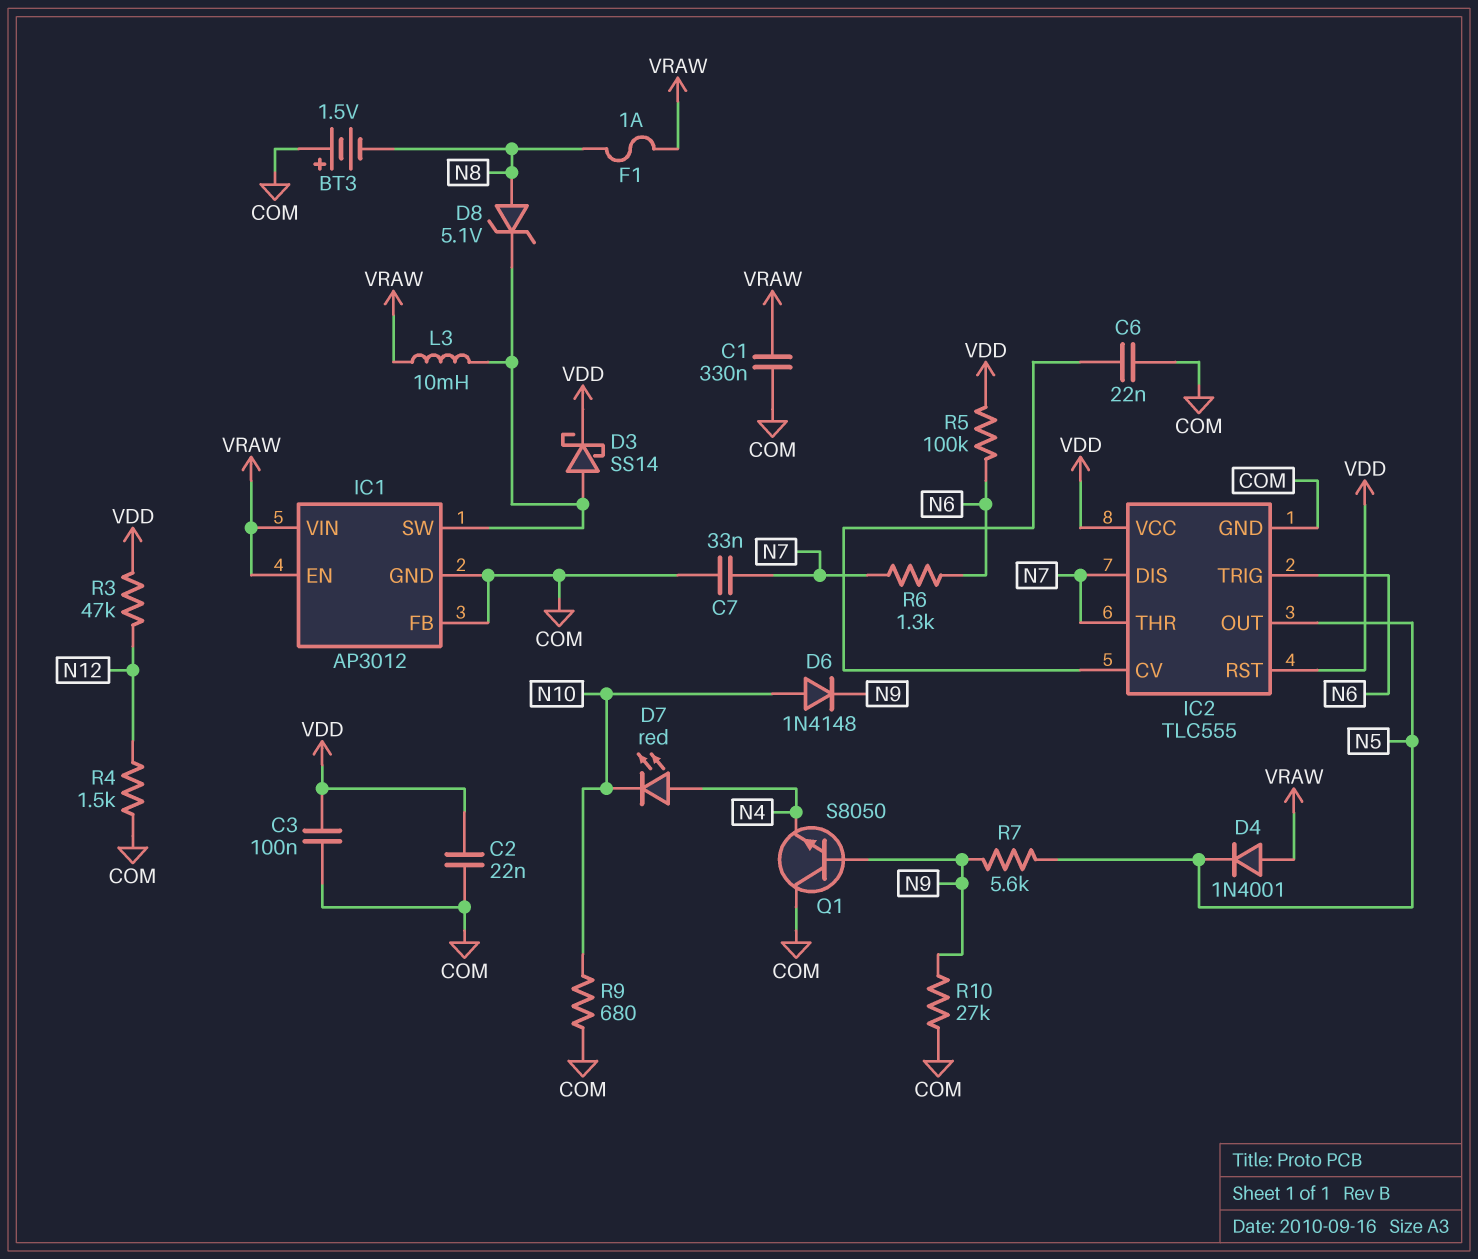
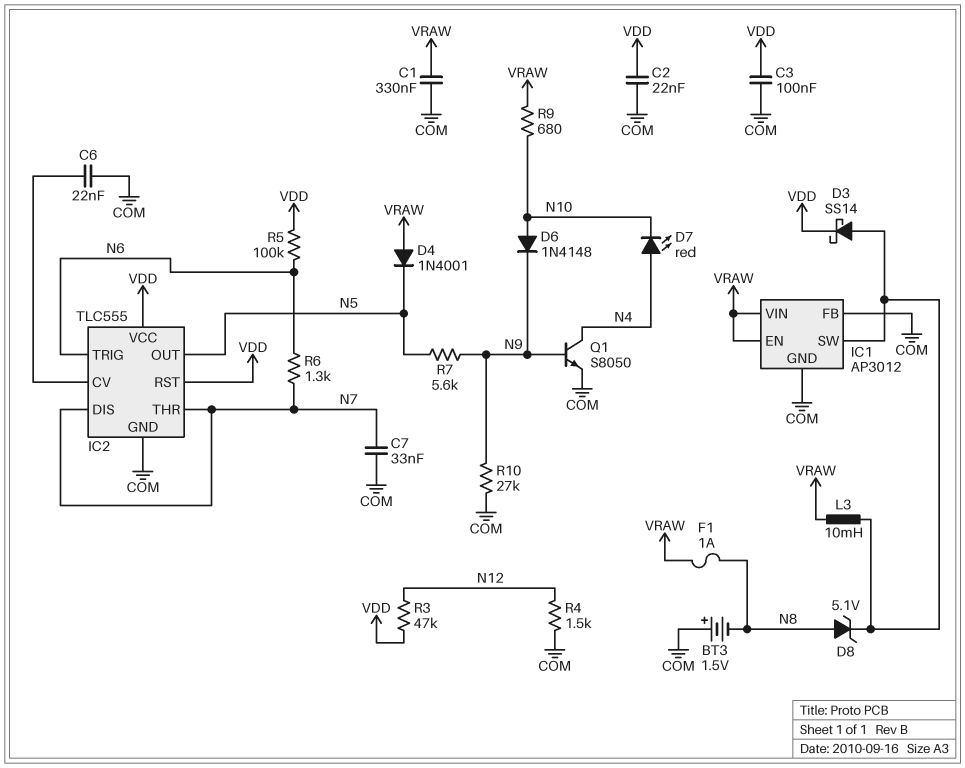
Q1: NPN S8050 (B N9, C COM, E N4) -> NPN S8050 (B N9, C N4, E COM)
R9: 680 (COM, N10) -> 680 (N10, VRAW)

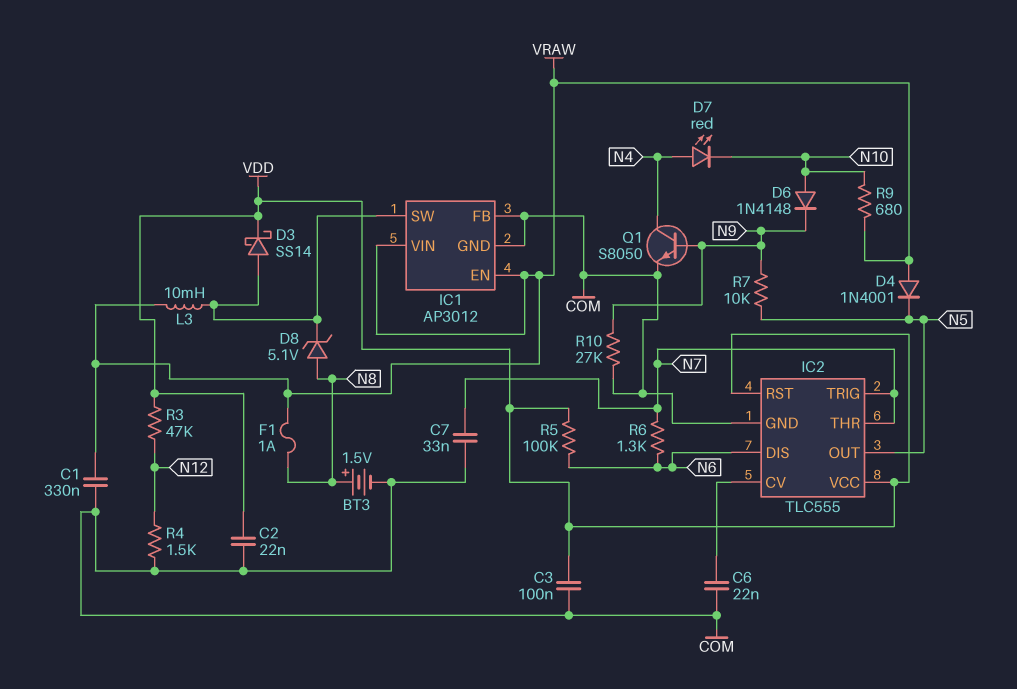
BT3: 1.5V (plus COM, minus N8) -> 1.5V (plus N8, minus COM)
IC2 pin DIS: N7 -> N6
IC2 pin TRIG: N6 -> N7
R7: 5.6k (N5, N9) -> 10k (N5, N9)

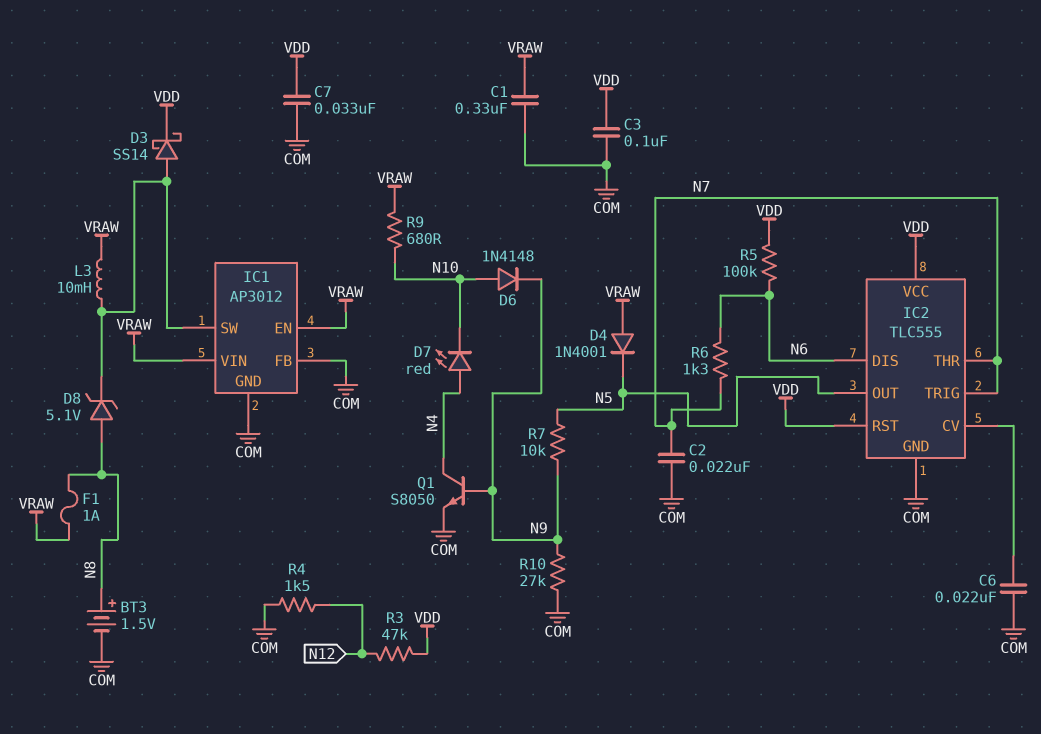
C2: 22nF (COM, VDD) -> 22nF (COM, N7)
C7: 33nF (COM, N7) -> 33nF (COM, VDD)

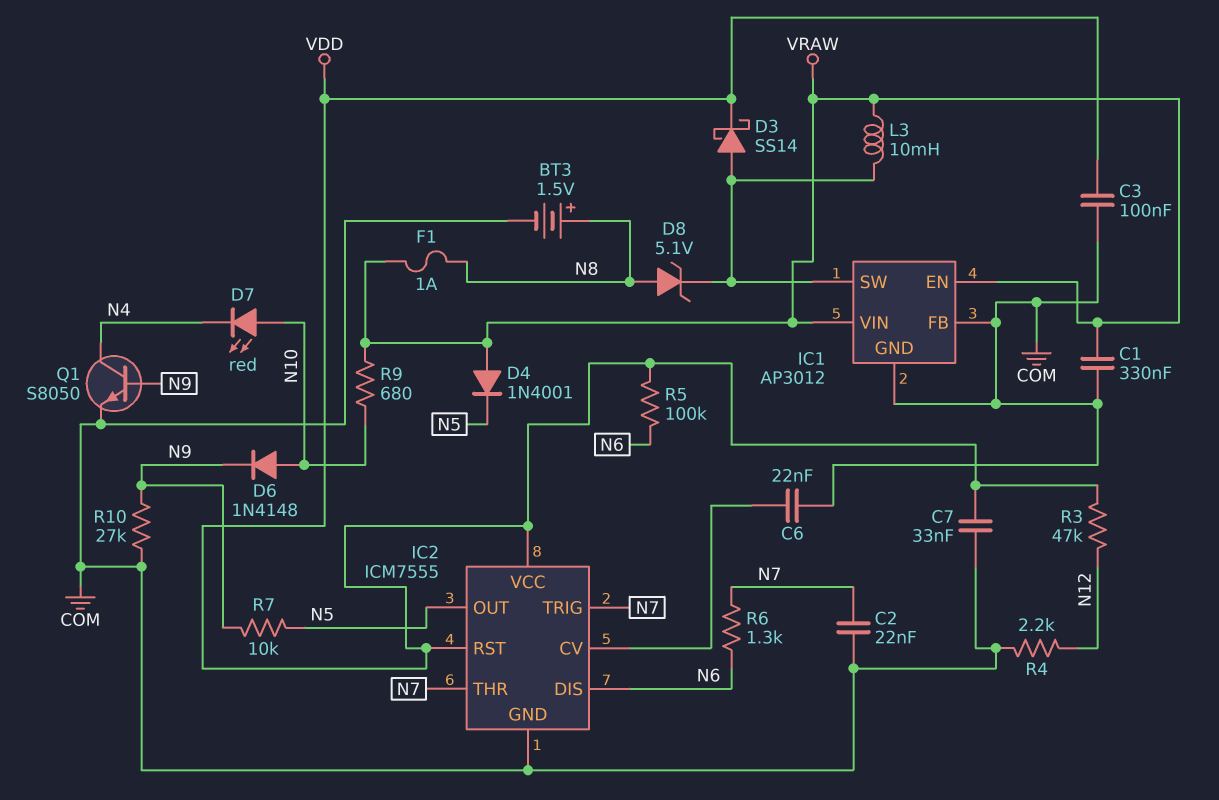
D7: LED red (A N4, K N10) -> LED red (A N10, K N4)
IC2: TLC555 -> ICM7555
R4: 1.5k (COM, N12) -> 2.2k (COM, N12)

